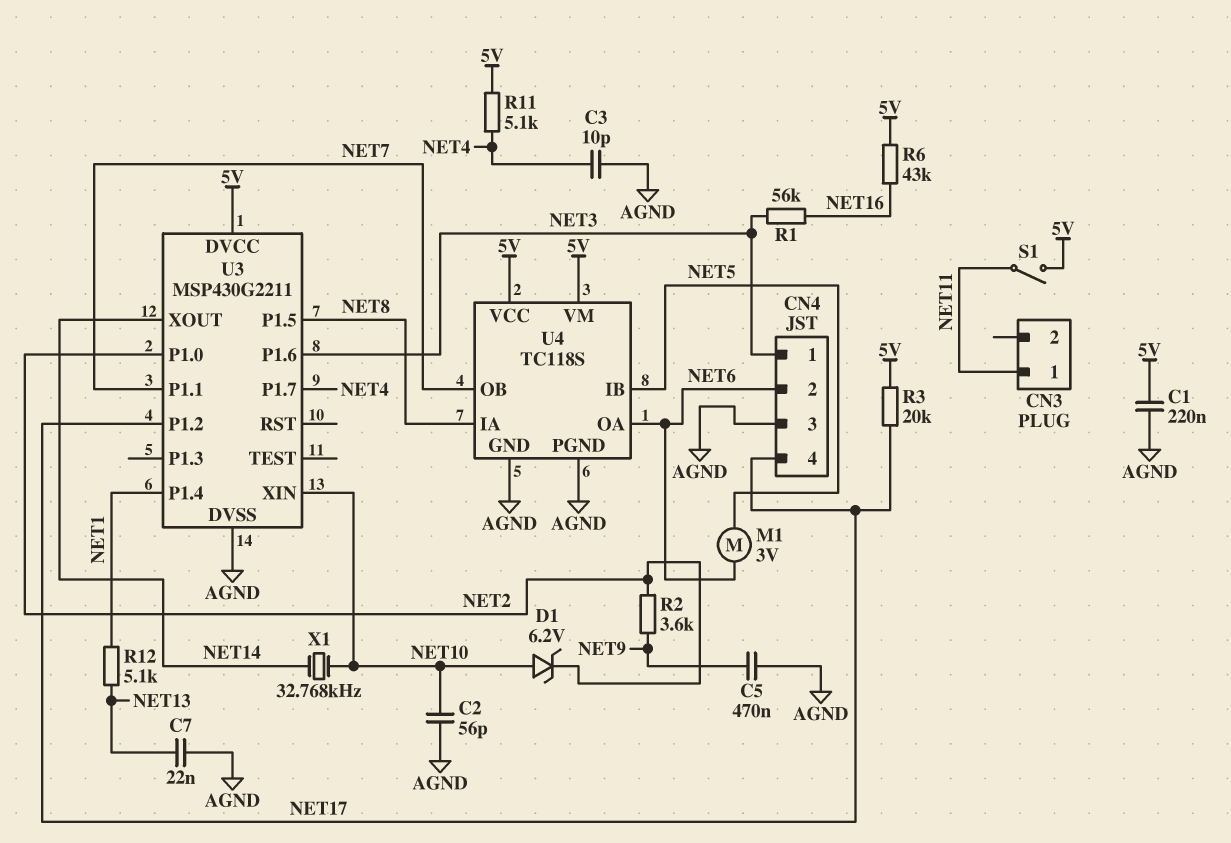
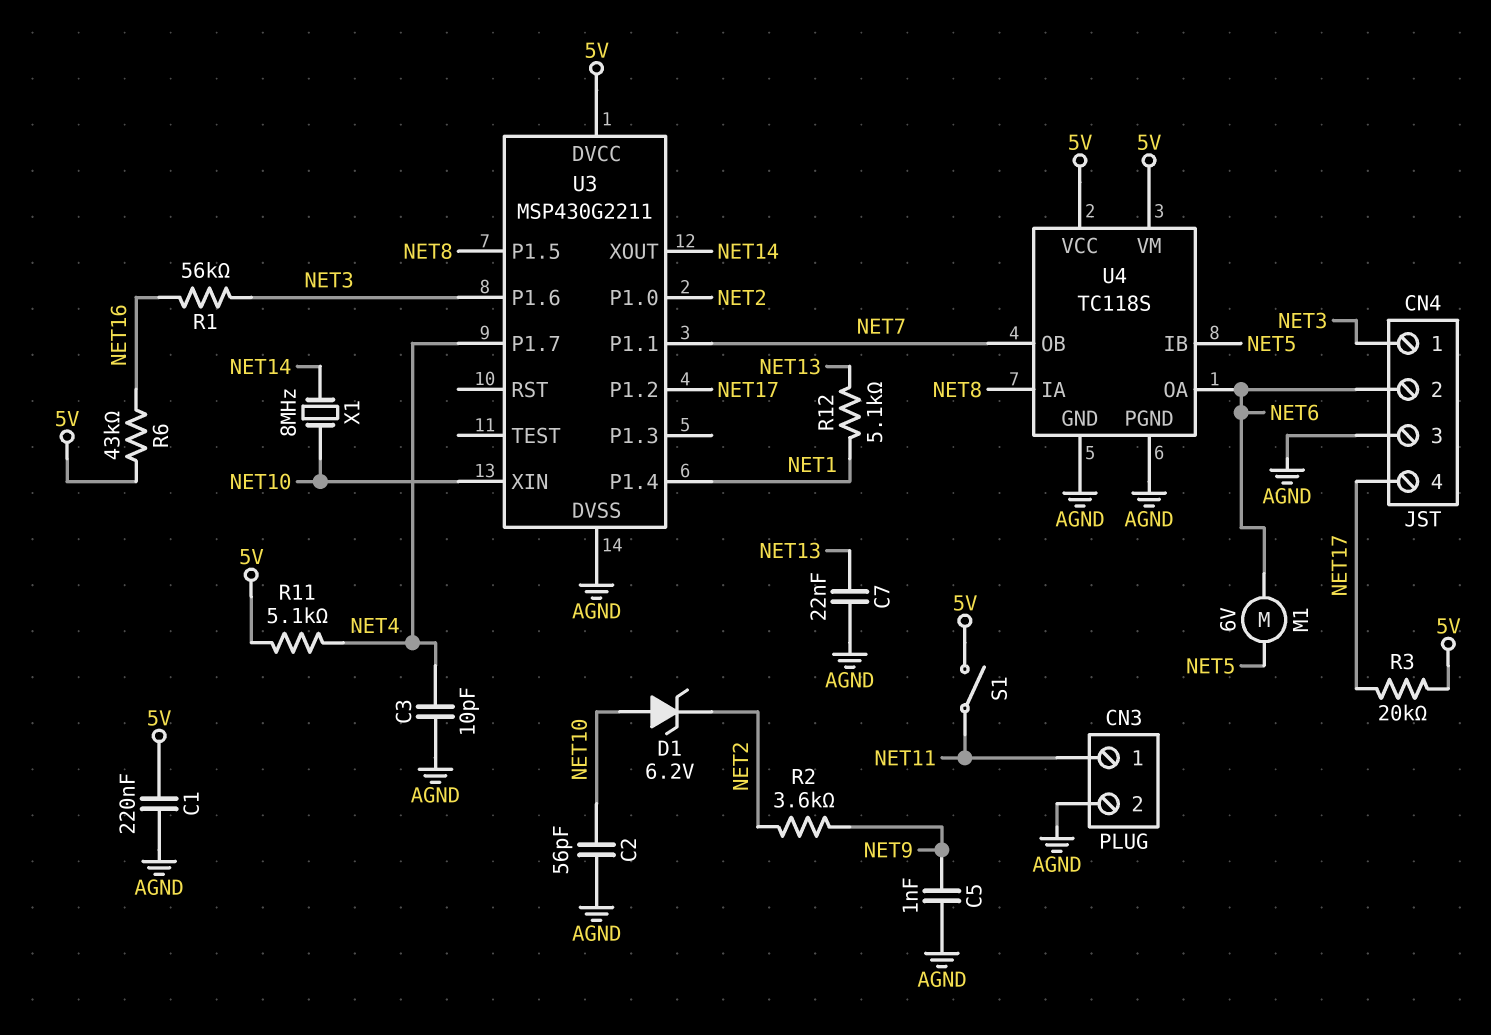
C5: 470nF (AGND, NET9) -> 1nF (AGND, NET9)
CN3 pin 2: none -> AGND
M1: motor 3V (NET5, NET6) -> motor 6V (NET5, NET6)
X1: 32.768kHz (NET10, NET14) -> 8MHz (NET10, NET14)

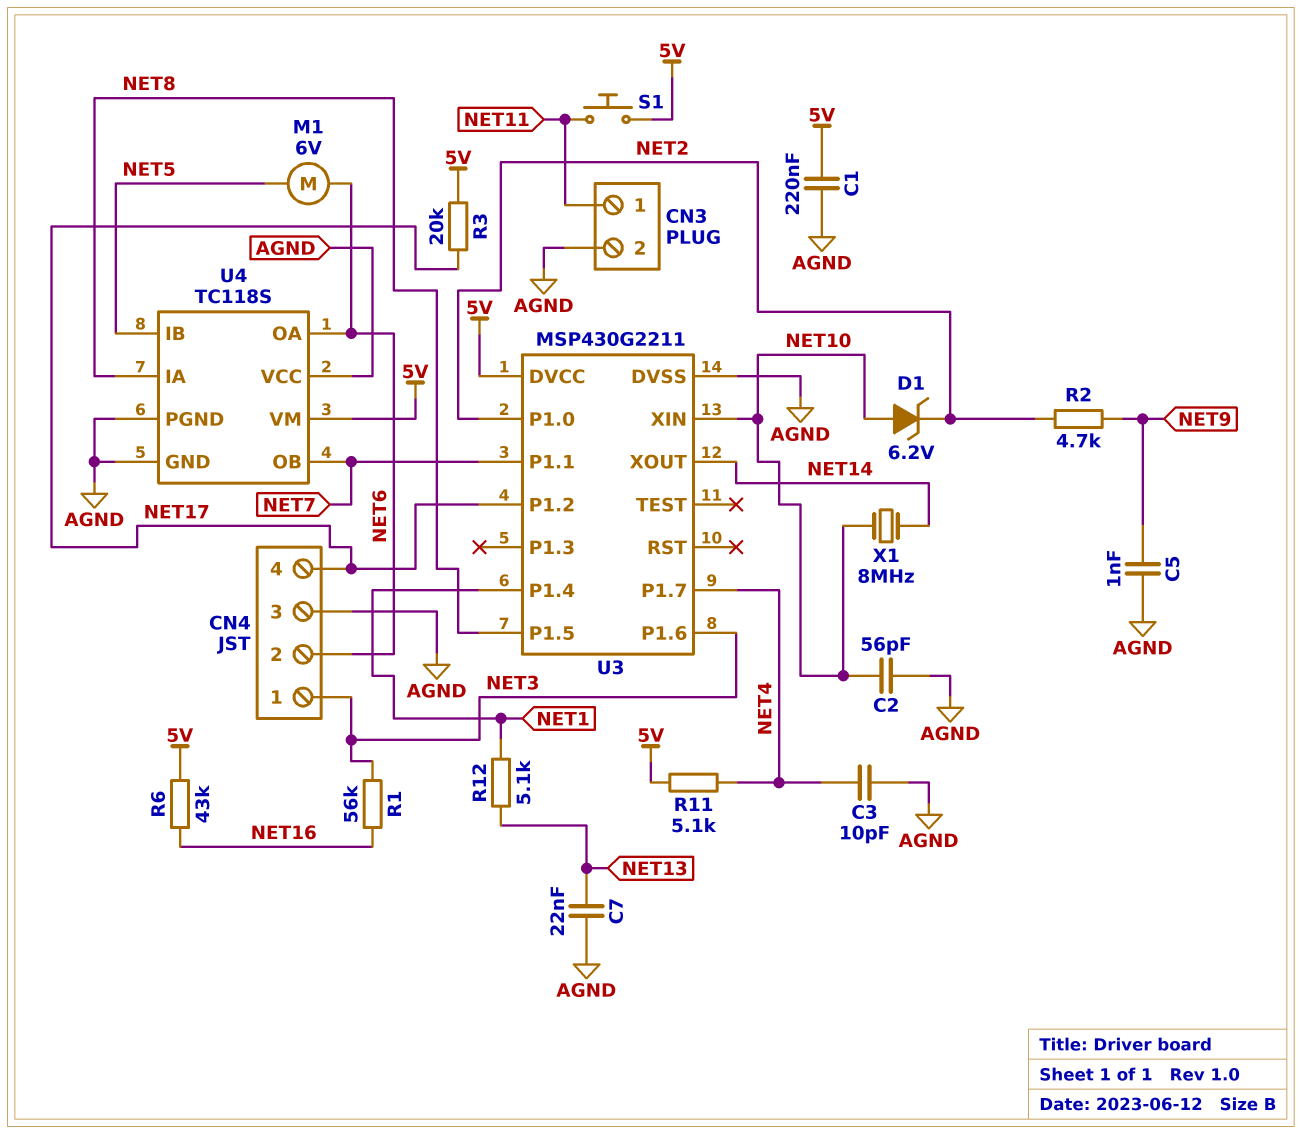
R2: 3.6k (NET2, NET9) -> 4.7k (NET2, NET9)
S1: switch (5V, NET11) -> button (5V, NET11)
U4 pin VCC: 5V -> AGND

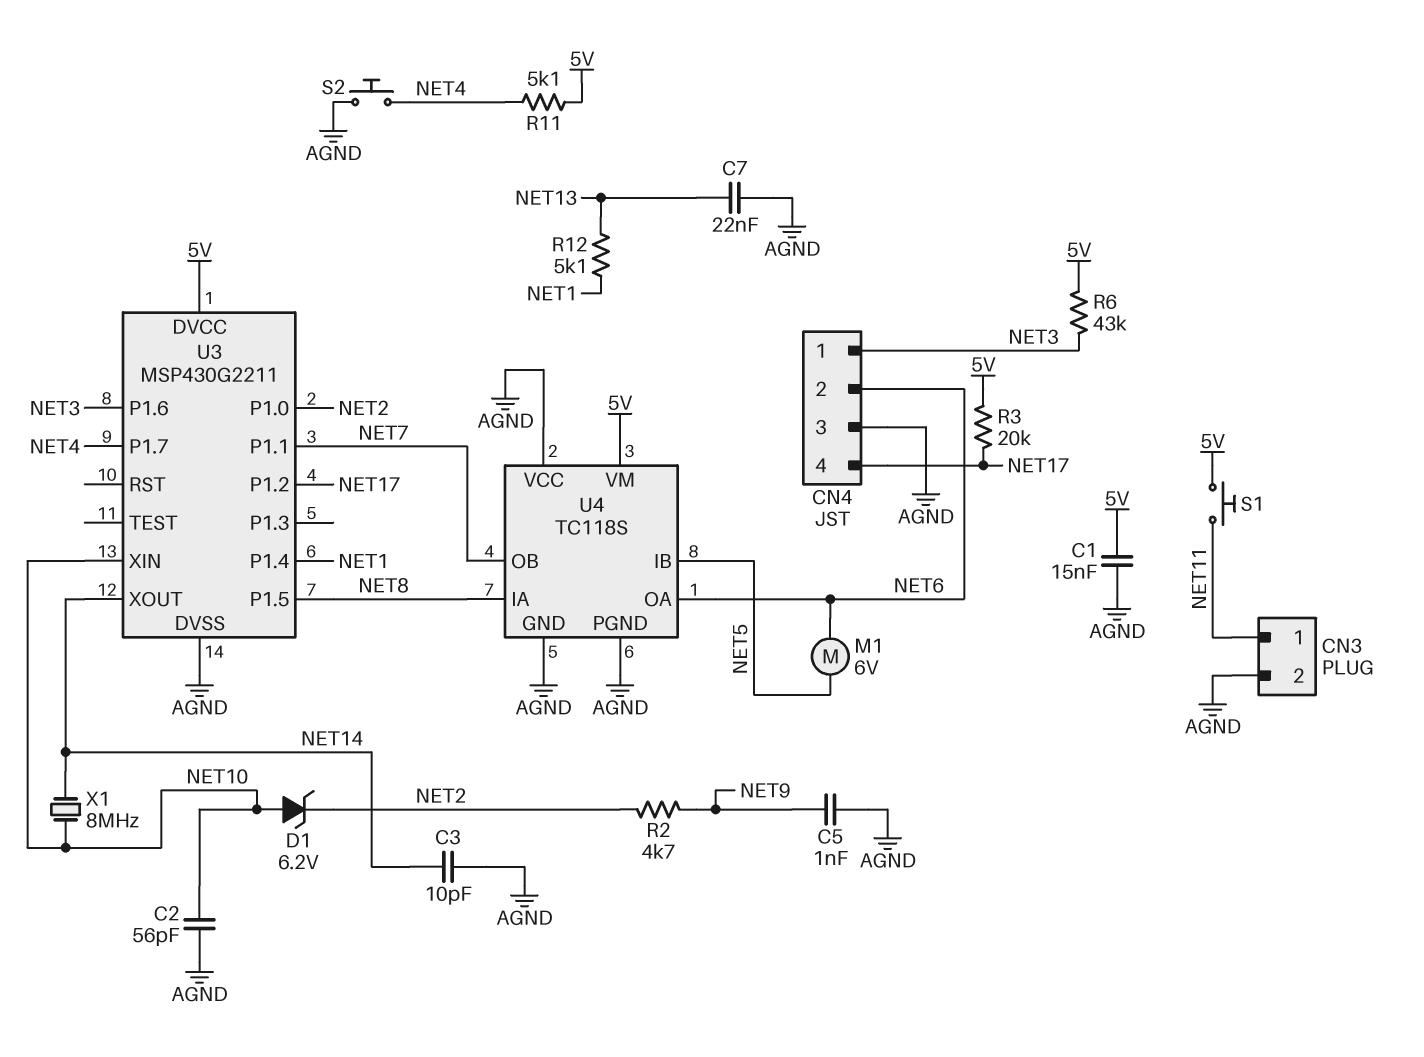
C1: 220nF (5V, AGND) -> 15nF (5V, AGND)
C3: 10pF (AGND, NET4) -> 10pF (AGND, NET14)
R1: 56k (NET3, NET16) -> none
R6: 43k (5V, NET16) -> 43k (5V, NET3)
S2: none -> button (AGND, NET4)

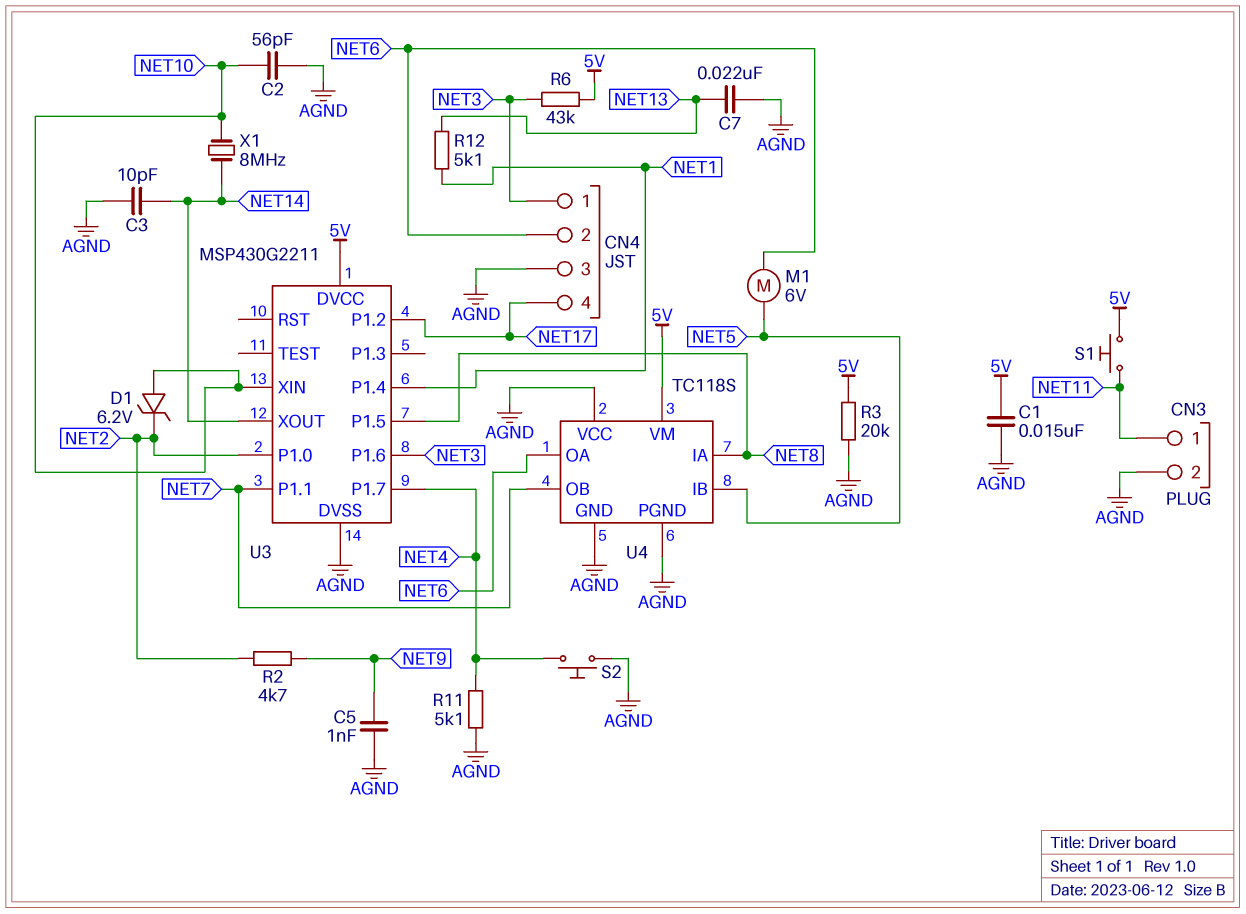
R3: 20k (5V, NET17) -> 20k (5V, AGND)
R11: 5.1k (5V, NET4) -> 5.1k (AGND, NET4)

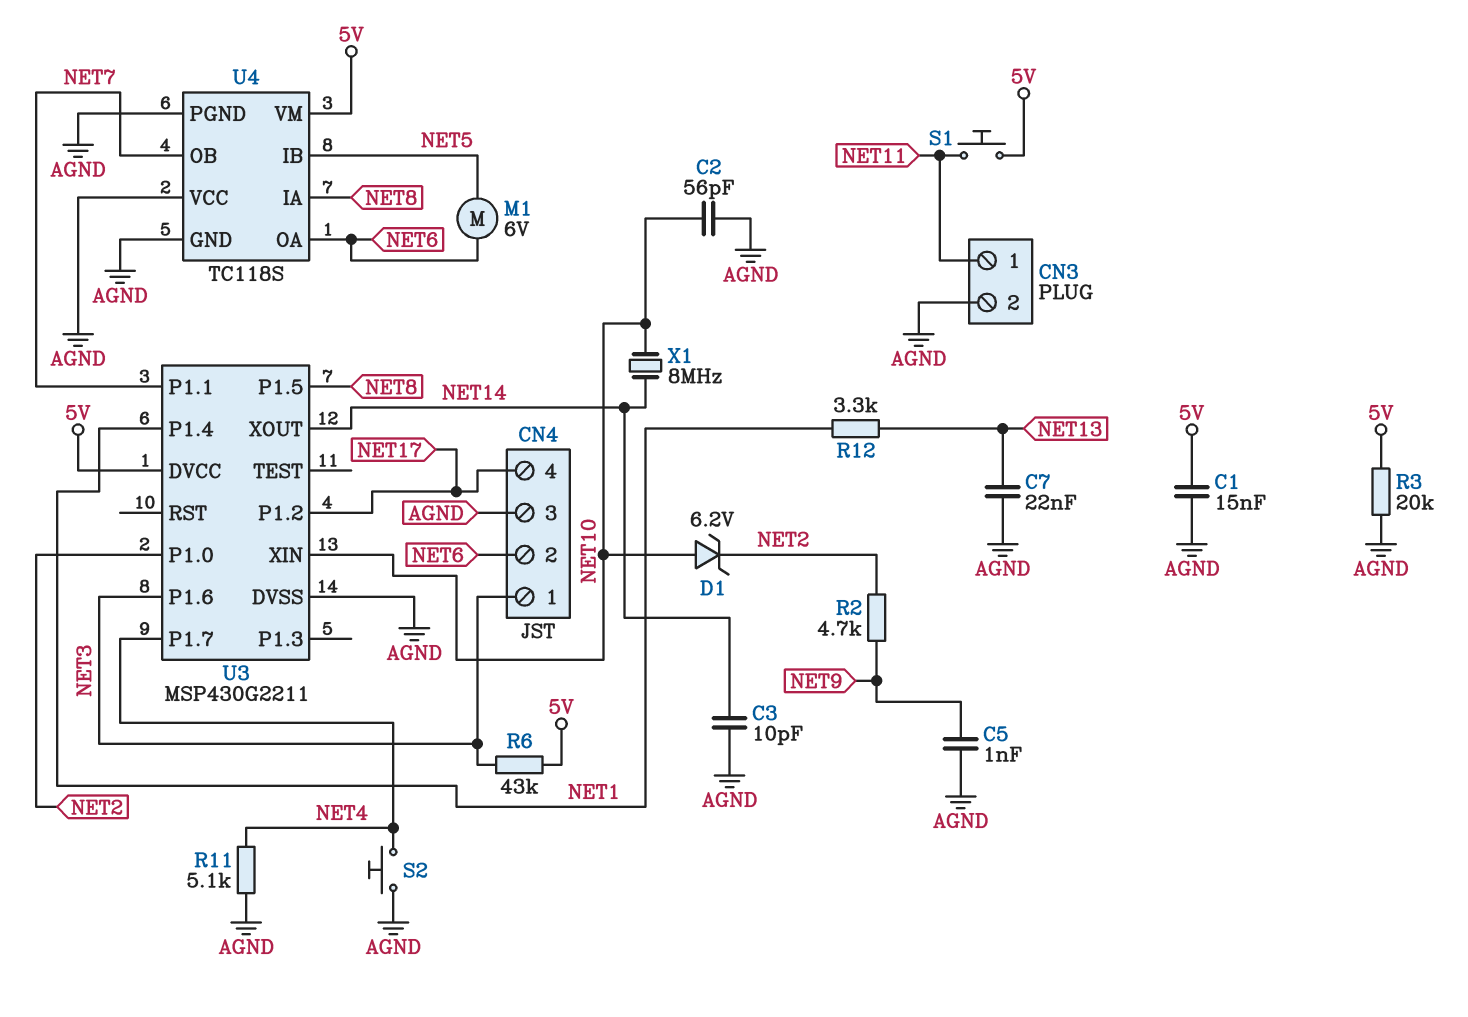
R12: 5.1k (NET1, NET13) -> 3.3k (NET1, NET13)

